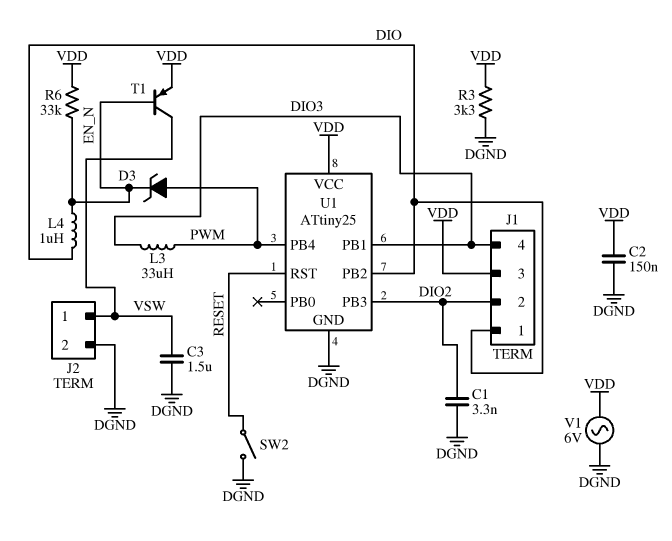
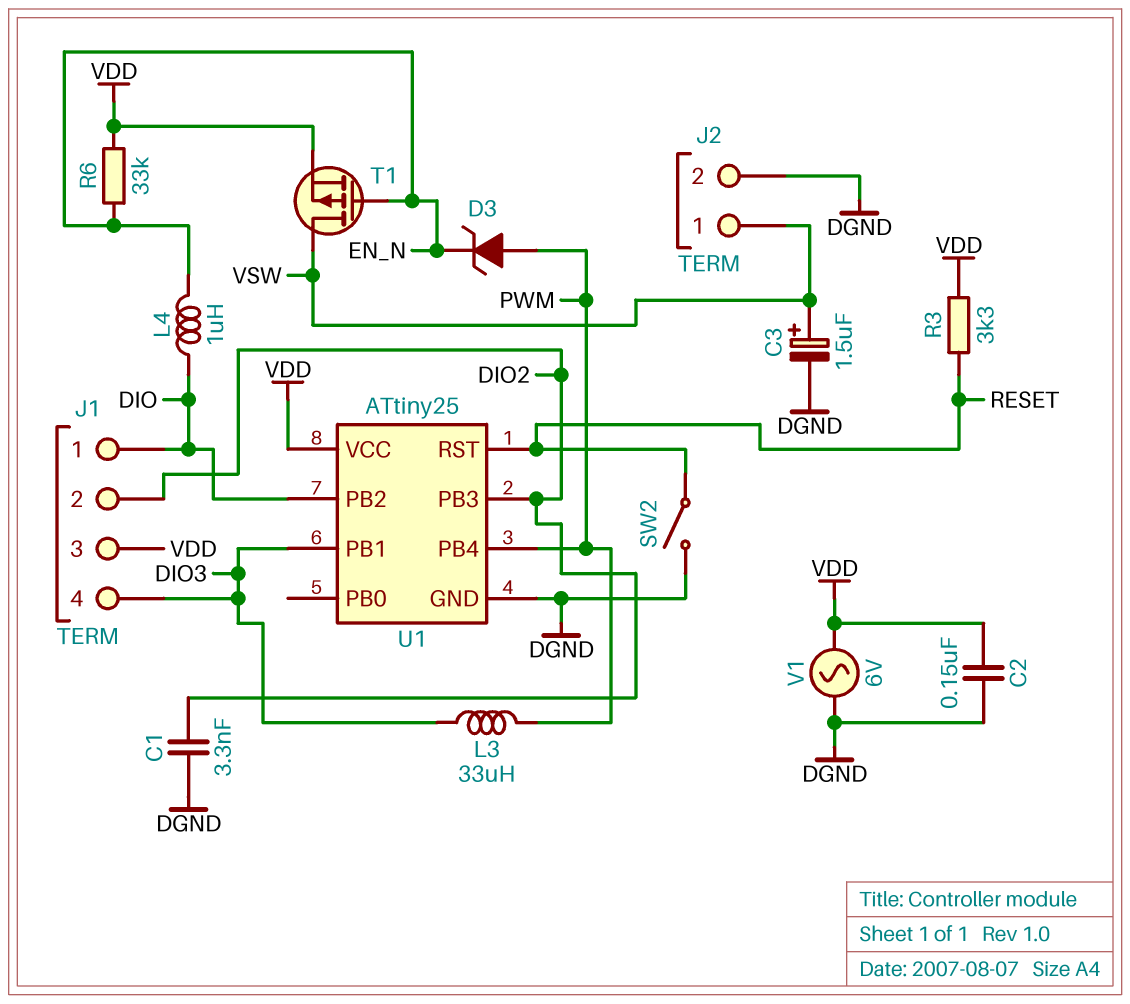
C3: 1.5uF (DGND, VSW) -> 1.5uF (plus VSW, minus DGND)
R3: 3.3k (DGND, VDD) -> 3.3k (RESET, VDD)
T1: PNP (B EN_N, C VSW, E VDD) -> PMOS (G EN_N, D VSW, S VDD)

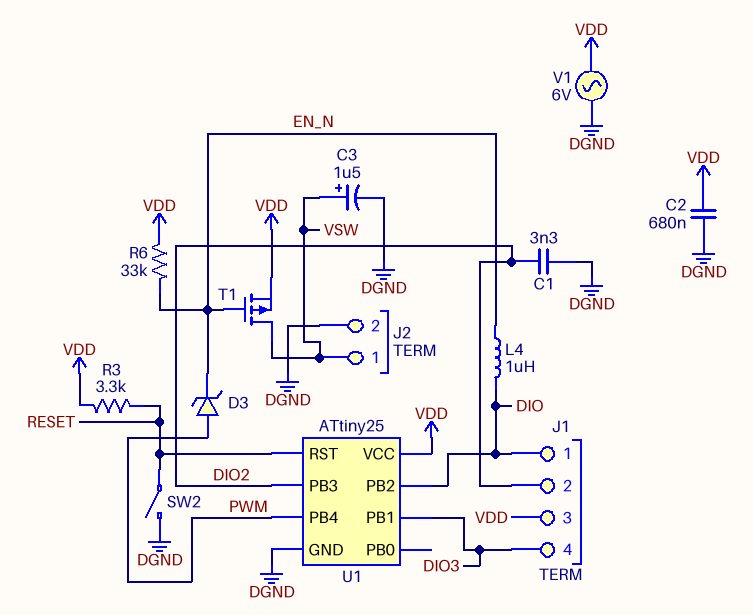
C2: 150nF (DGND, VDD) -> 680nF (DGND, VDD)
L3: 33uH (DIO3, PWM) -> none

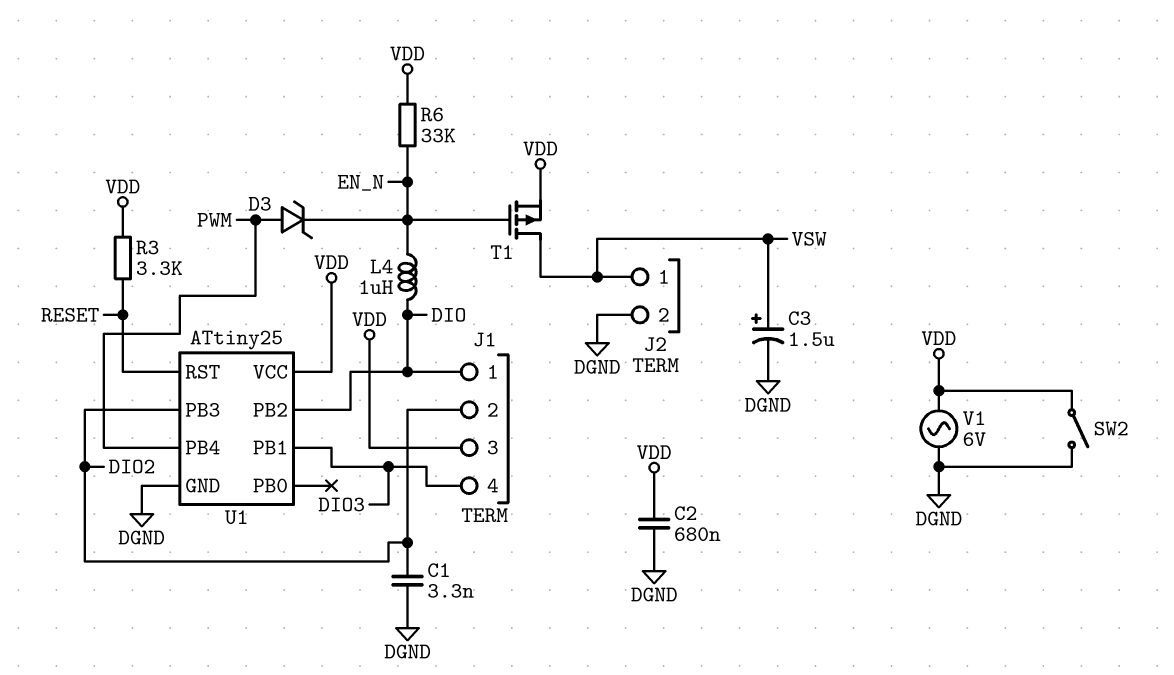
SW2: switch (DGND, RESET) -> switch (DGND, VDD)

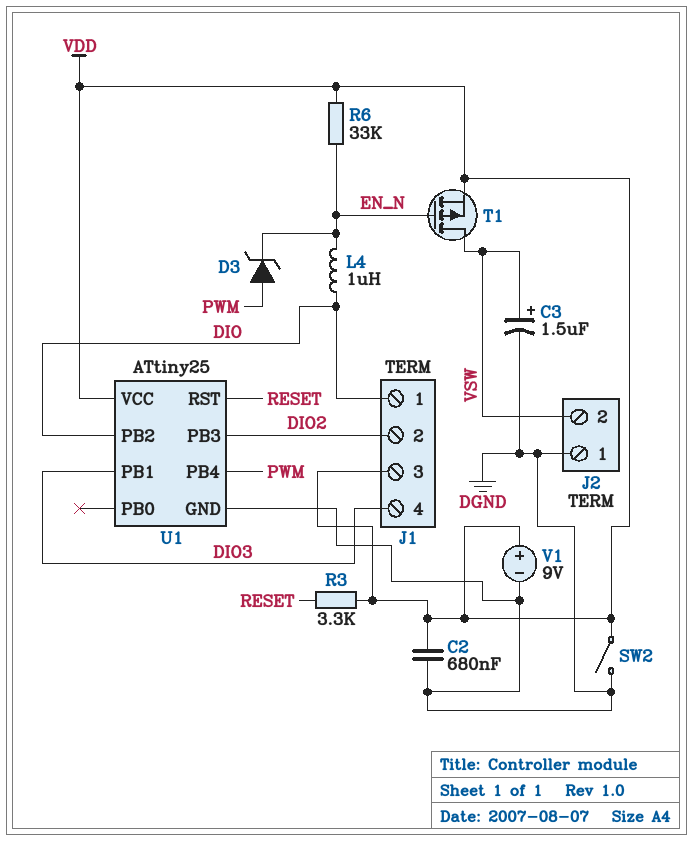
C1: 3.3nF (DGND, DIO2) -> none
J2 pin 1: VSW -> DGND
J2 pin 2: DGND -> VSW
V1: AC 6V (DGND, VDD) -> 9V (plus VDD, minus DGND)

